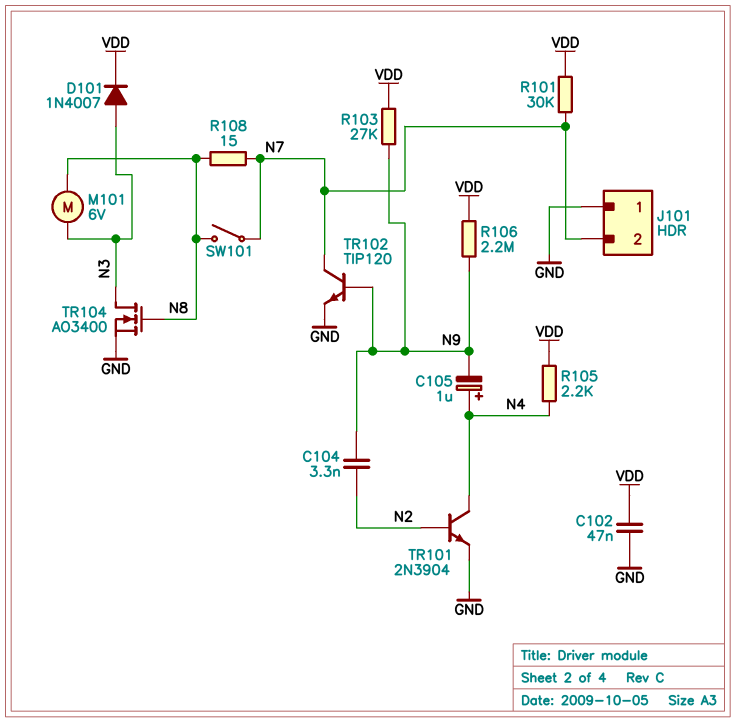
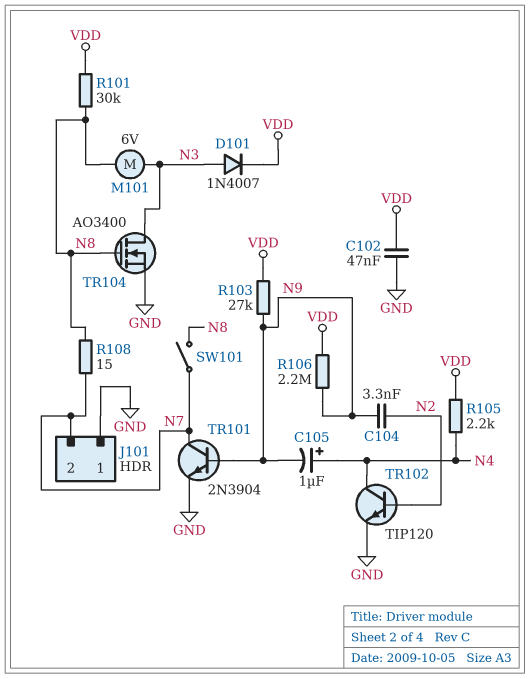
R101: 30k (N7, VDD) -> 30k (N8, VDD)
TR101: NPN 2N3904 (B N2, C N4, E GND) -> NPN 2N3904 (B N9, C N7, E GND)
TR102: NPN TIP120 (B N9, C N7, E GND) -> NPN TIP120 (B N2, C N4, E GND)

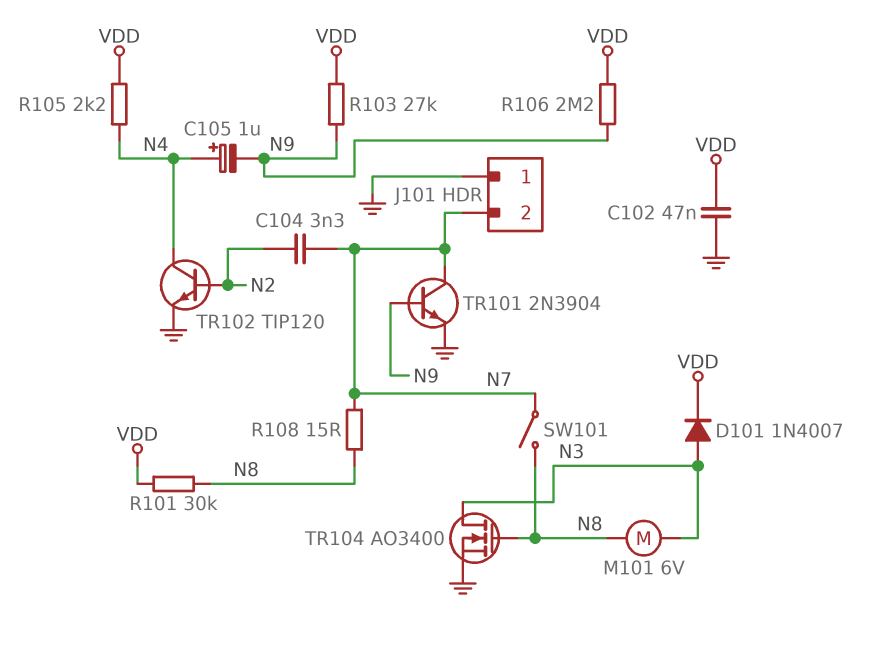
C104: 3.3nF (N2, N9) -> 3.3nF (N2, N7)

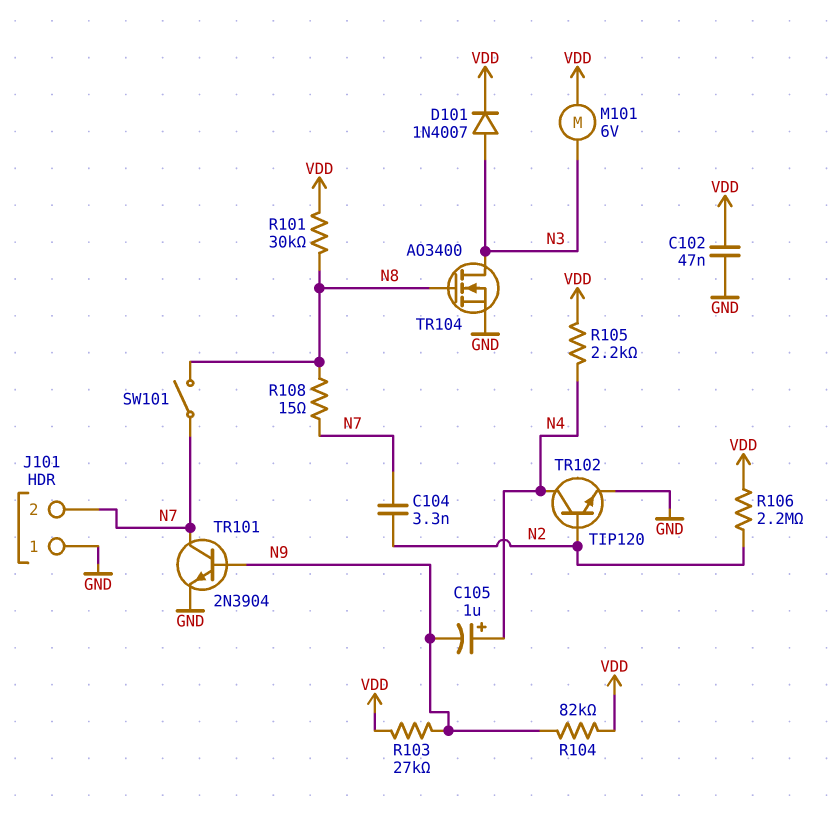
M101: motor 6V (N3, N8) -> motor 6V (N3, VDD)
R104: none -> 82k (N9, VDD)
R106: 2.2M (N9, VDD) -> 2.2M (N2, VDD)

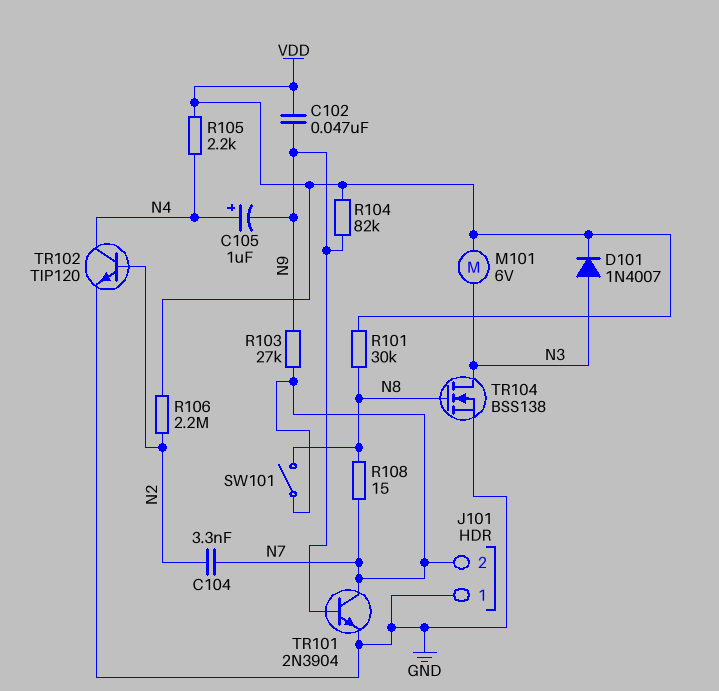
C102: 47nF (GND, VDD) -> 47nF (N9, VDD)
R103: 27k (N9, VDD) -> 27k (N7, N9)
TR104: NMOS AO3400 (G N8, D N3, S GND) -> NMOS BSS138 (G N8, D N3, S GND)

